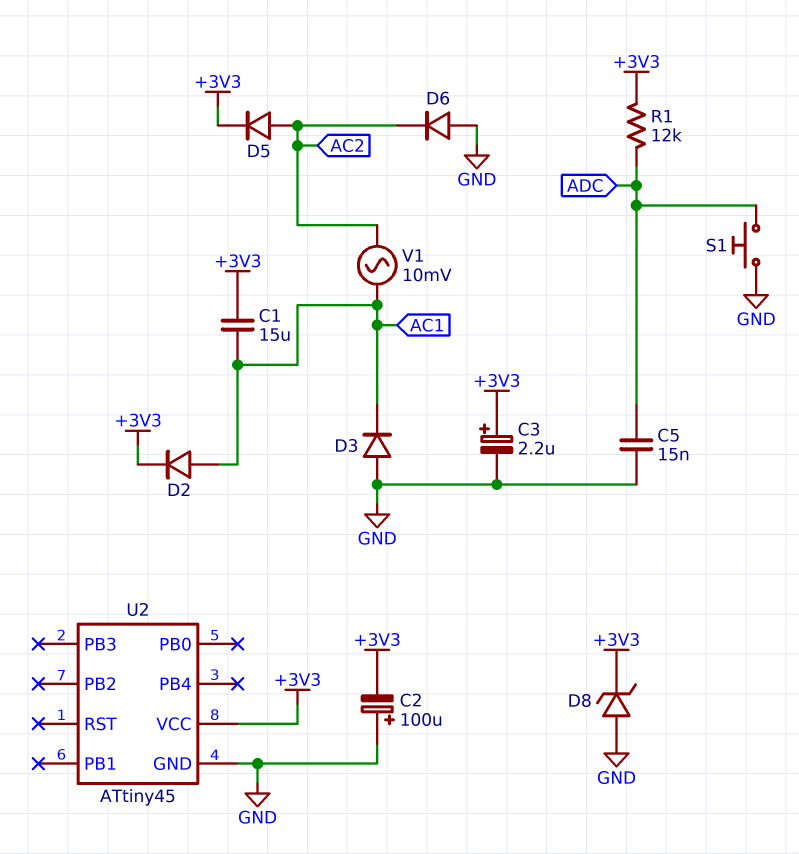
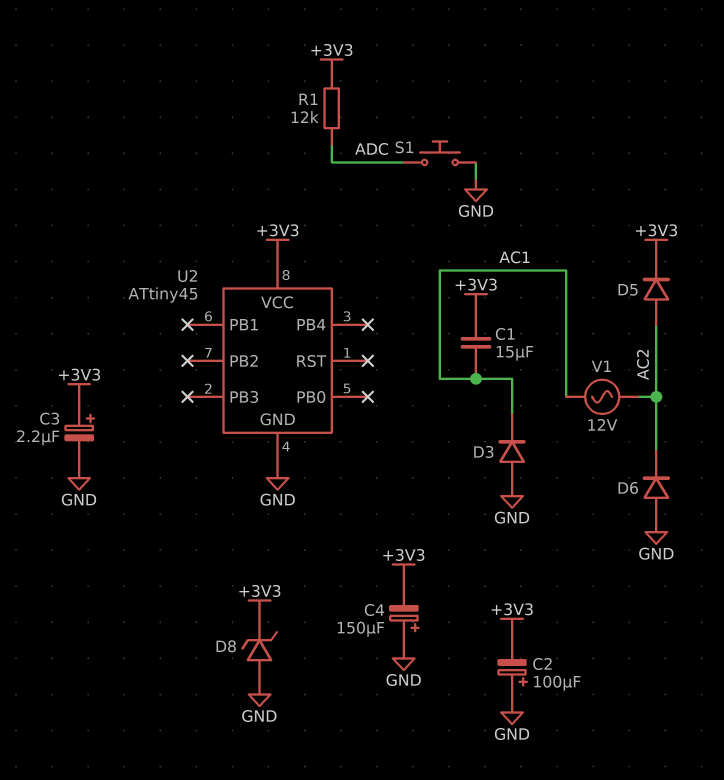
C4: none -> 150uF (plus GND, minus +3V3)
C5: 15nF (ADC, GND) -> none
D2: diode (A AC1, K +3V3) -> none
V1: AC 10mV (AC1, AC2) -> AC 12V (AC1, AC2)

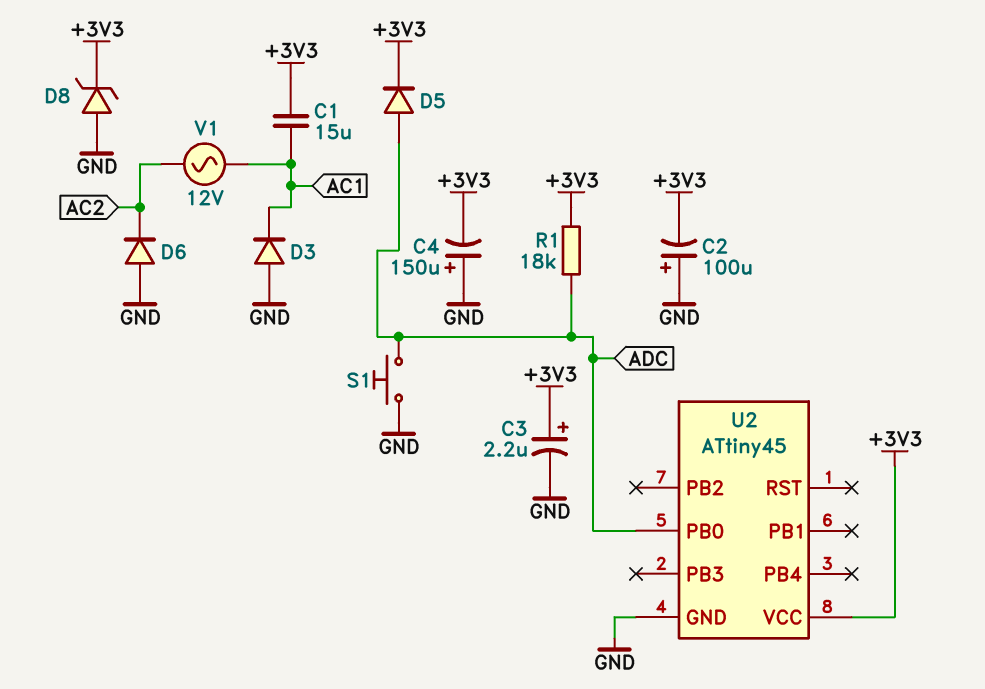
D5: diode (A AC2, K +3V3) -> diode (A ADC, K +3V3)
R1: 12k (+3V3, ADC) -> 18k (+3V3, ADC)
U2 pin PB0: none -> ADC

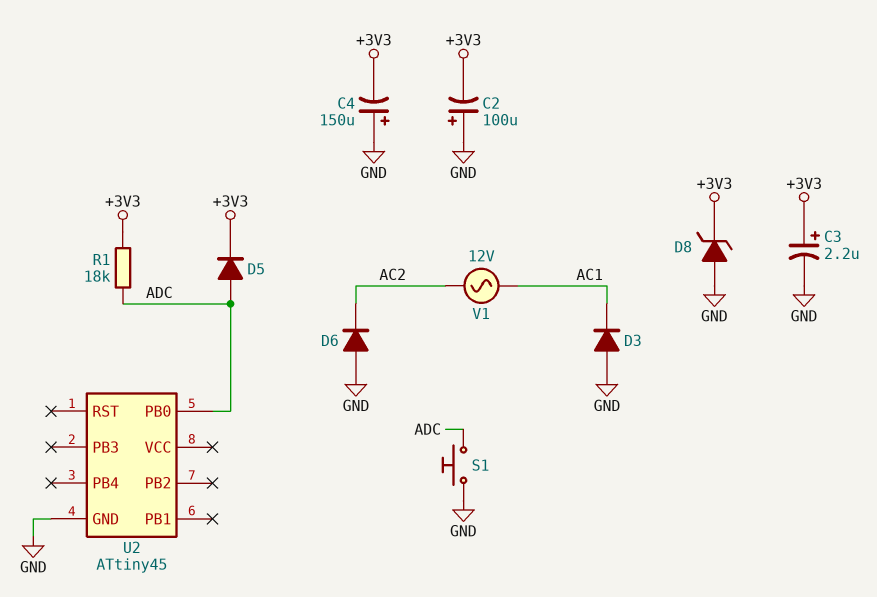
C1: 15uF (+3V3, AC1) -> none
U2 pin VCC: +3V3 -> none

